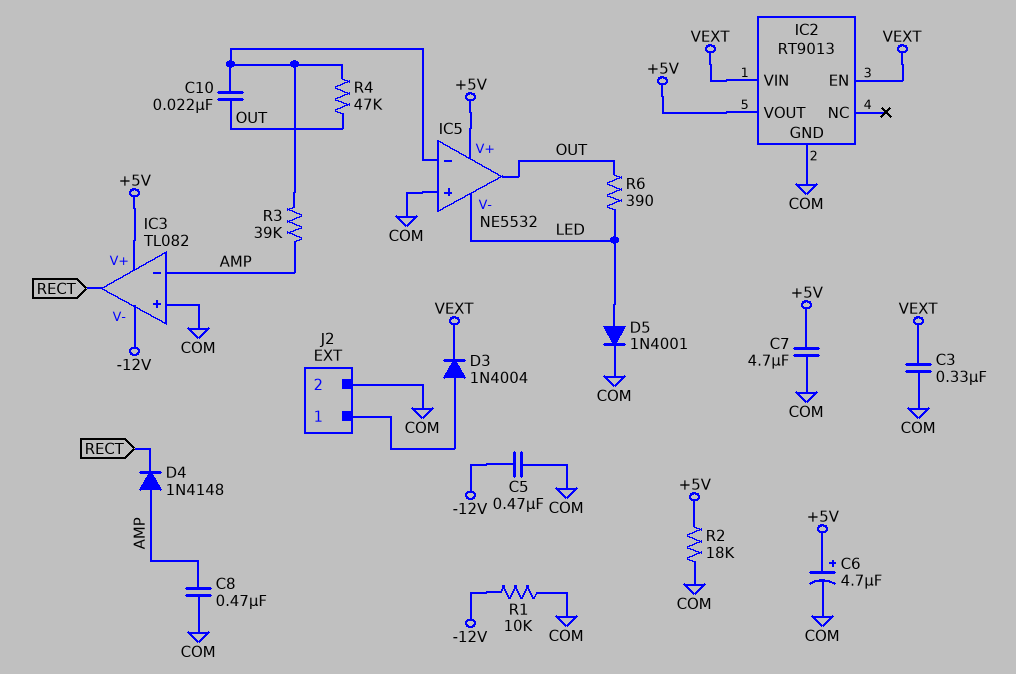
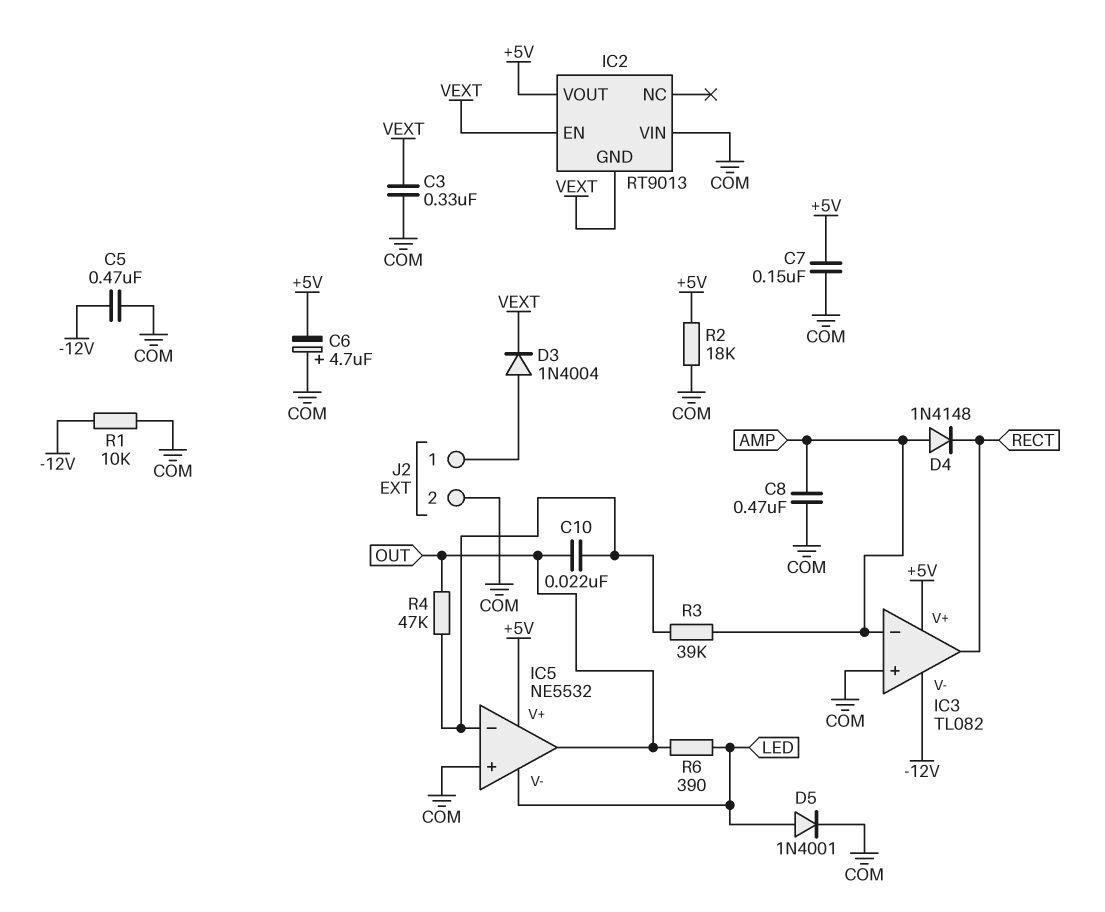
C6: 4.7uF (plus +5V, minus COM) -> 4.7uF (plus COM, minus +5V)
C7: 4.7uF (+5V, COM) -> 150nF (+5V, COM)
IC2 pin GND: COM -> VEXT
IC2 pin VIN: VEXT -> COM

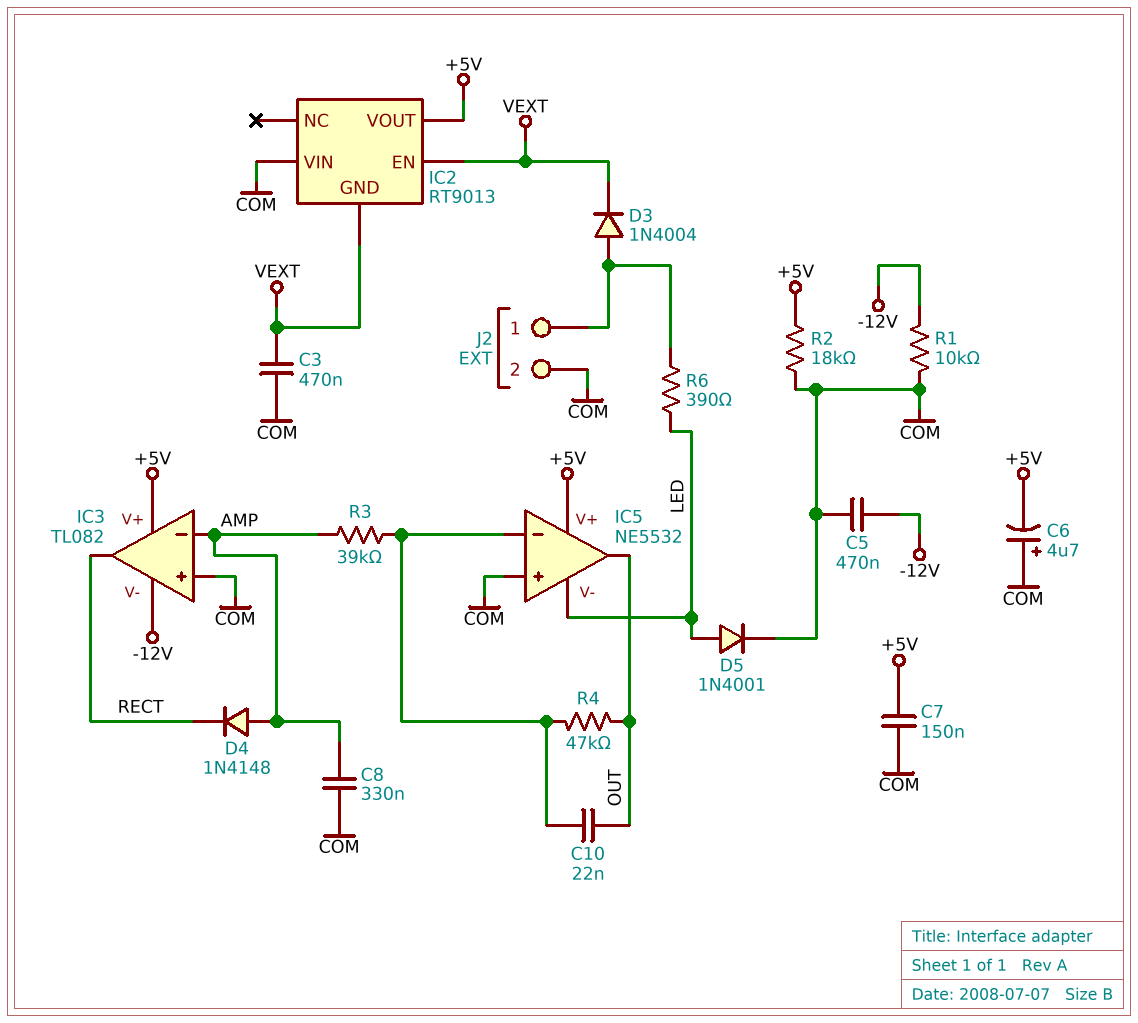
C3: 330nF (COM, VEXT) -> 470nF (COM, VEXT)
C8: 470nF (AMP, COM) -> 330nF (AMP, COM)
R6: 390 (LED, OUT) -> 390 (J2/1, LED)

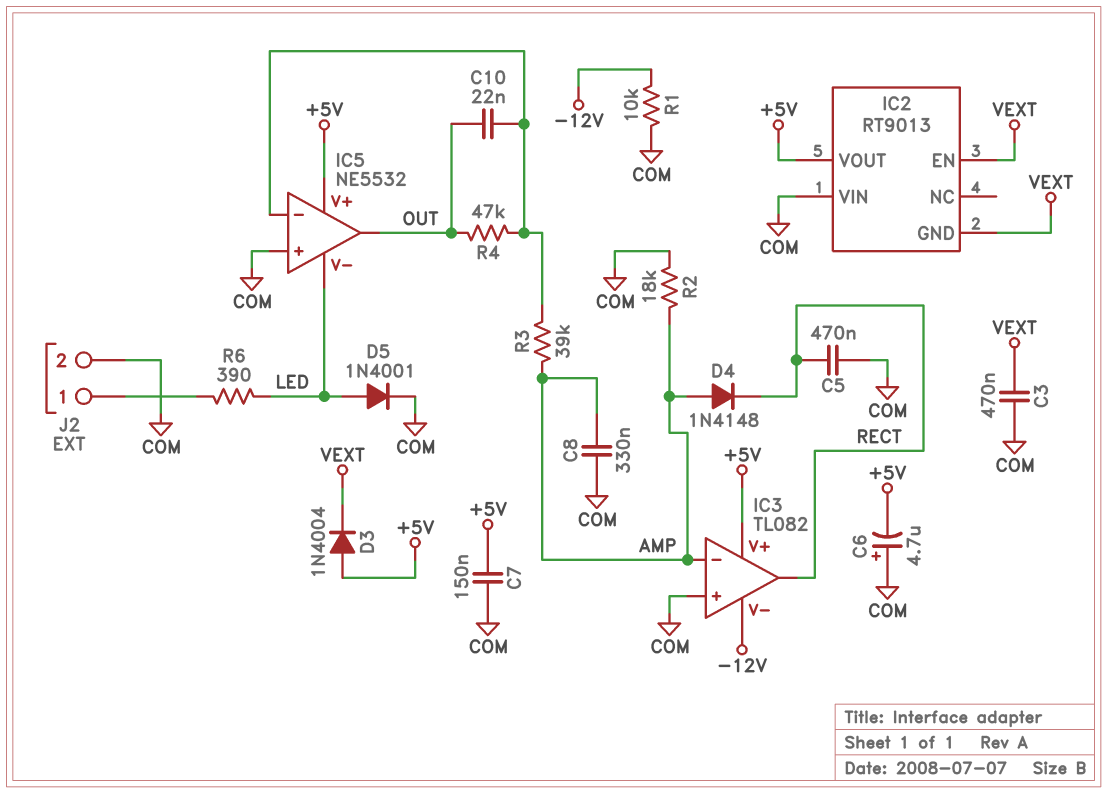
C5: 470nF (-12V, COM) -> 470nF (COM, RECT)
D3: diode 1N4004 (A J2/1, K VEXT) -> diode 1N4004 (A +5V, K VEXT)
R2: 18k (+5V, COM) -> 18k (AMP, COM)

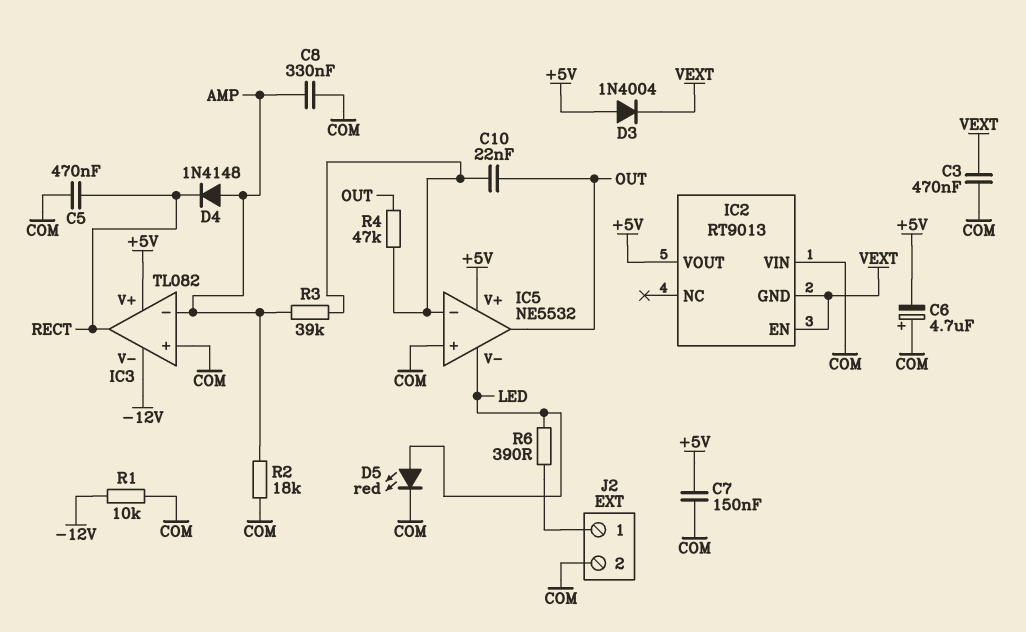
D5: diode 1N4001 (A LED, K COM) -> LED red (A LED, K COM)

